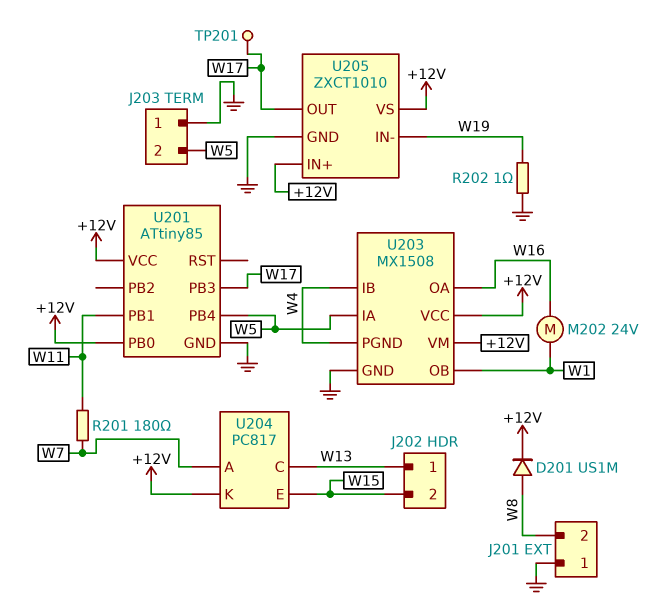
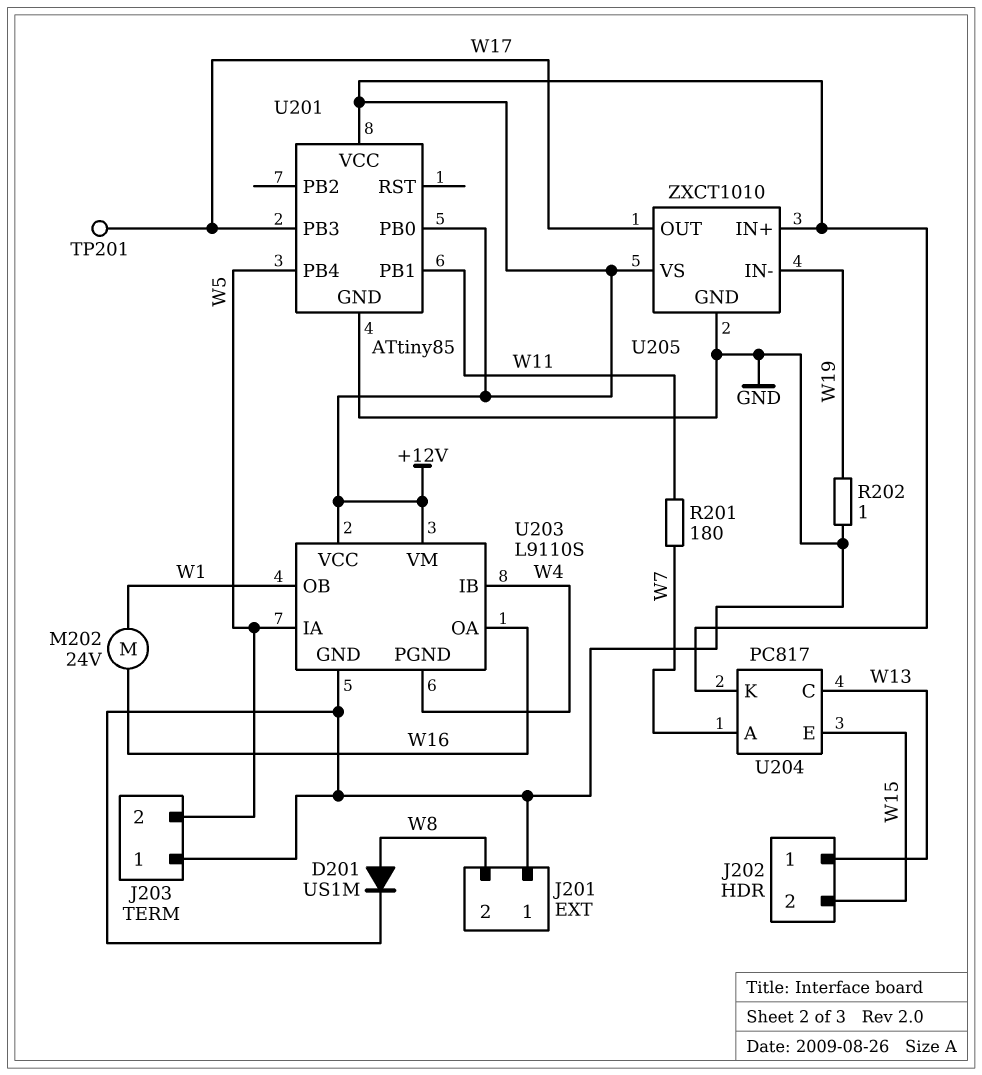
D201: diode US1M (A W8, K +12V) -> diode US1M (A W8, K GND)
U203: MX1508 -> L9110S

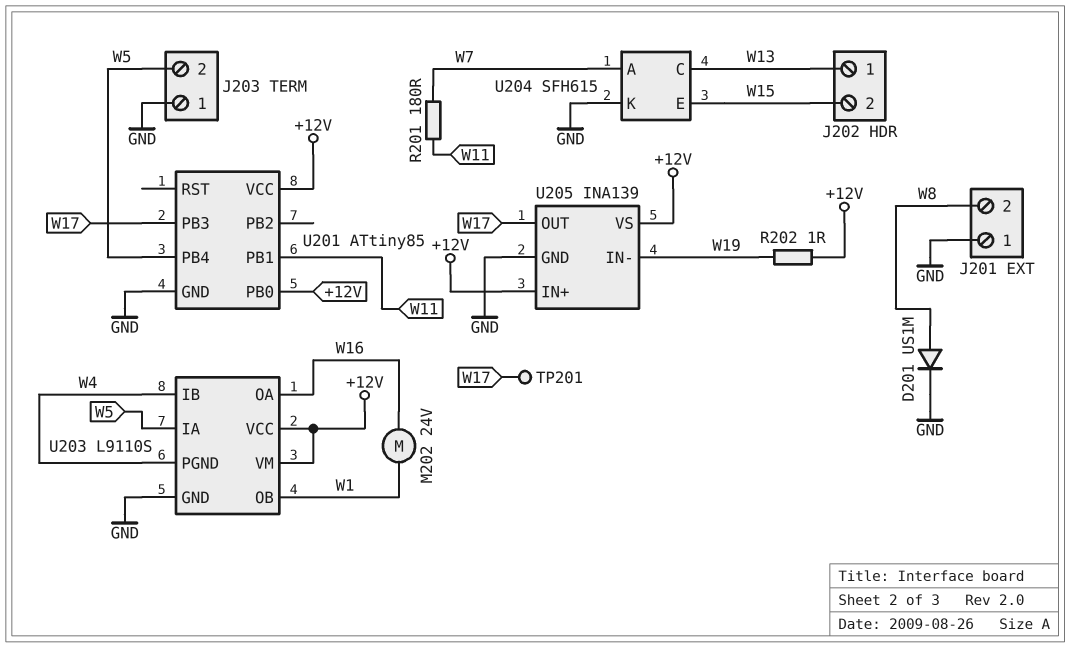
R202: 1 (GND, W19) -> 1 (+12V, W19)
U204: PC817 -> SFH615
U204 pin K: +12V -> GND
U205: ZXCT1010 -> INA139

